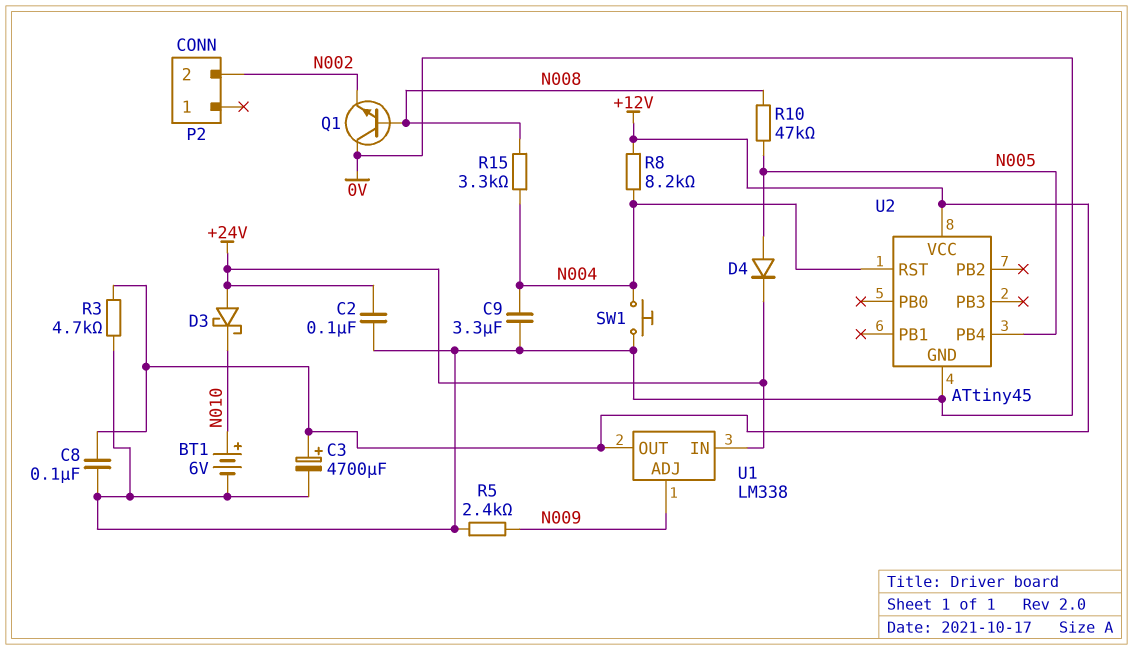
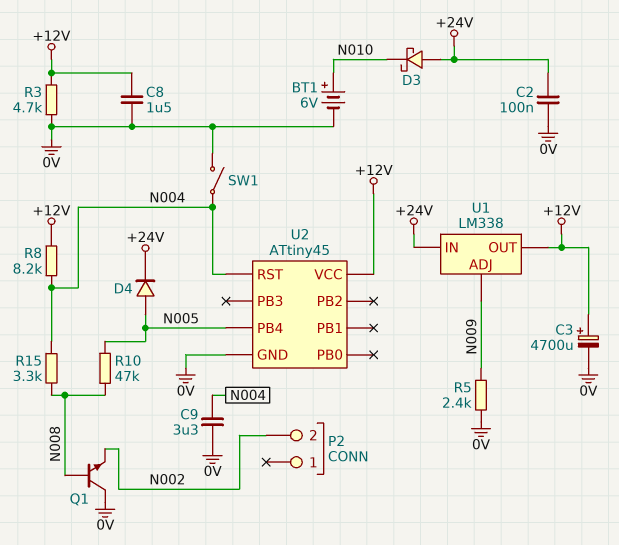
C8: 100nF (+12V, 0V) -> 1.5uF (+12V, 0V)
SW1: button (0V, N004) -> switch (0V, N004)

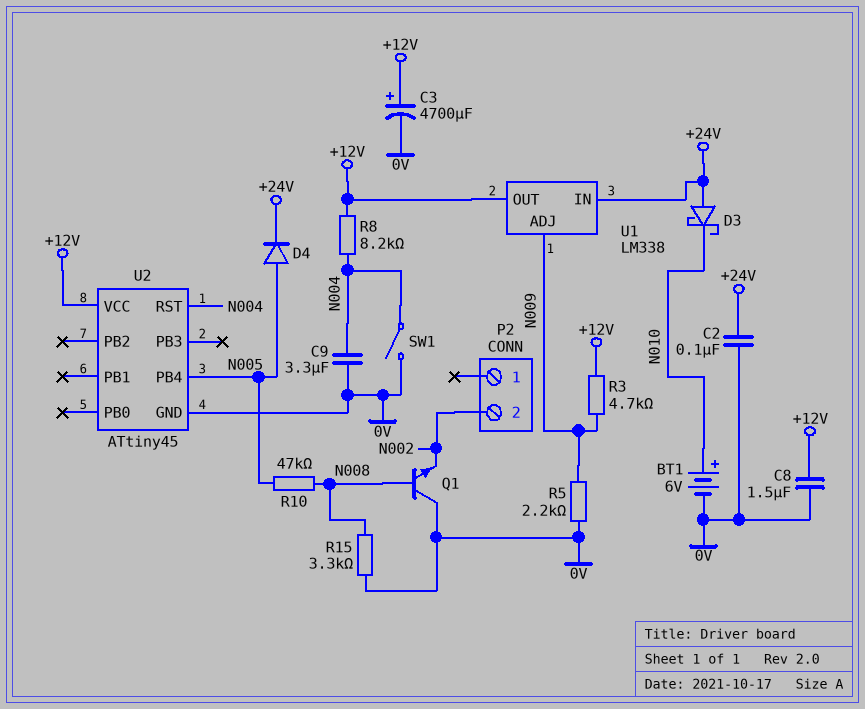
R3: 4.7k (+12V, 0V) -> 4.7k (+12V, N009)
R5: 2.4k (0V, N009) -> 2.2k (0V, N009)
R15: 3.3k (N004, N008) -> 3.3k (0V, N008)

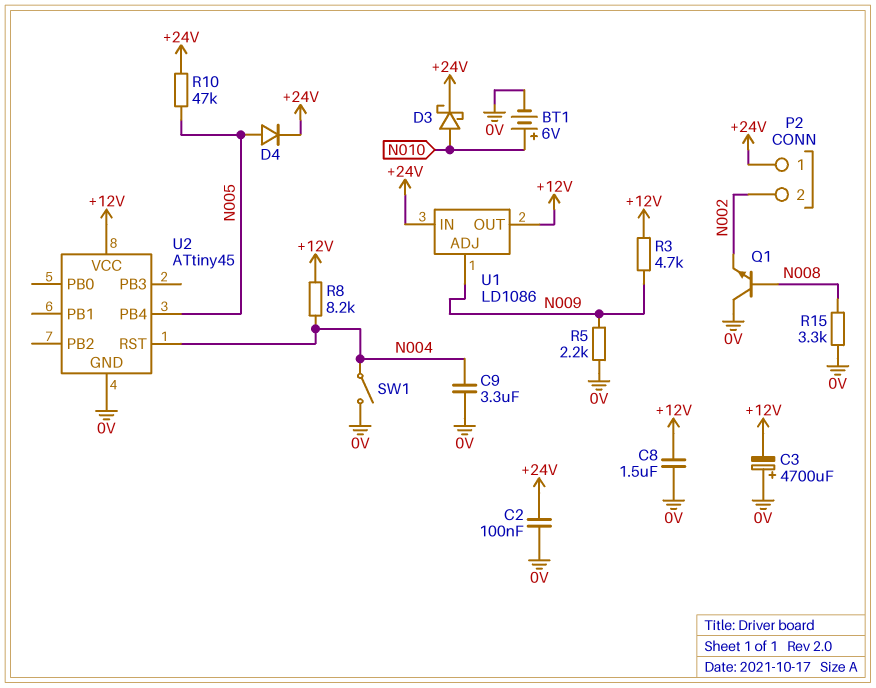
C3: 4700uF (plus +12V, minus 0V) -> 4700uF (plus 0V, minus +12V)
D3: schottky (A +24V, K N010) -> schottky (A N010, K +24V)
P2 pin 1: none -> +24V
R10: 47k (N005, N008) -> 47k (+24V, N005)
U1: LM338 -> LD1086

